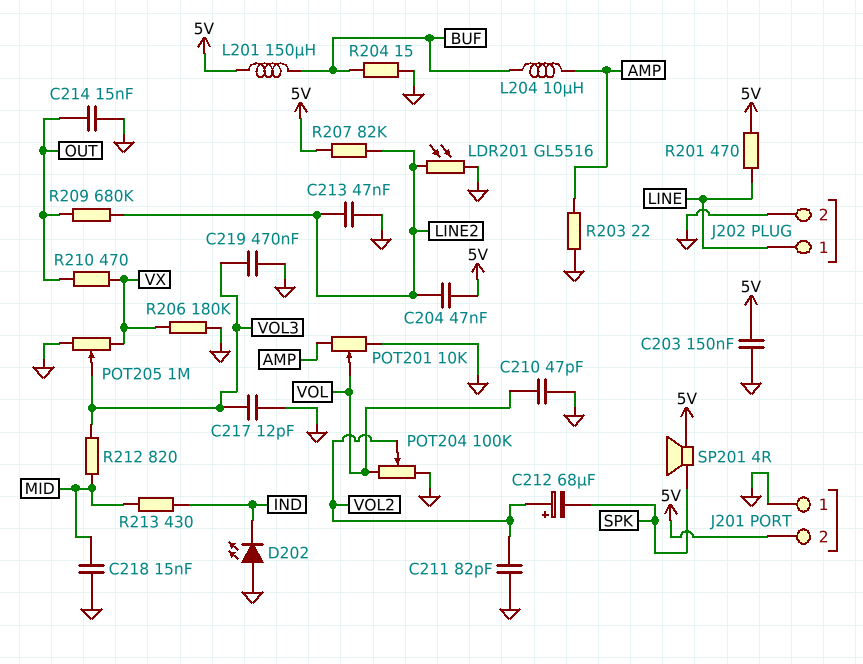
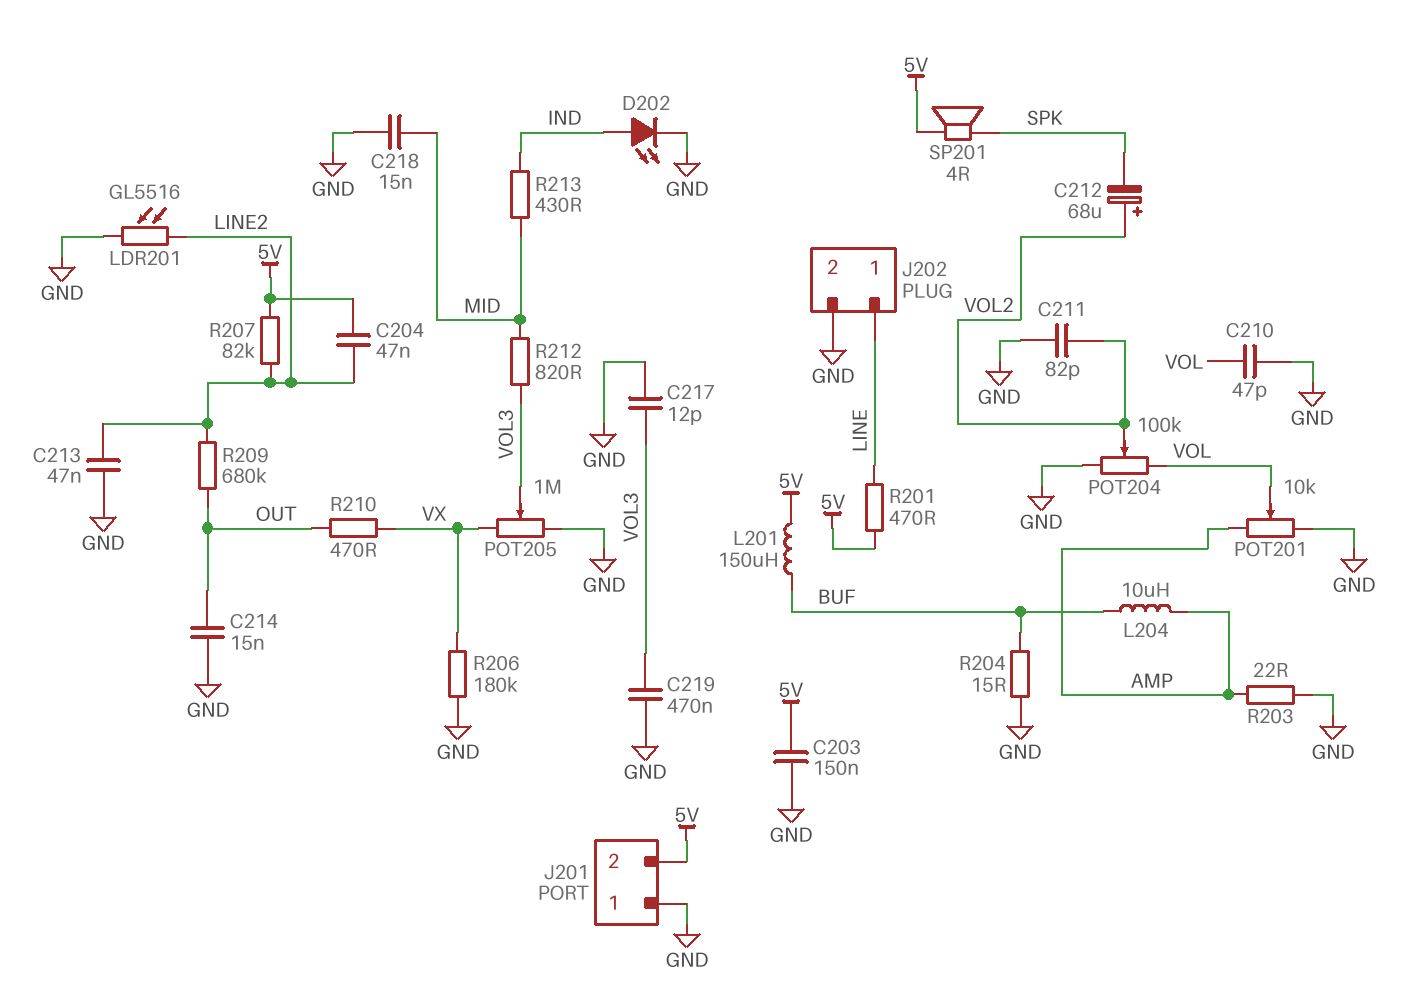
D202: LED (A GND, K IND) -> LED (A IND, K GND)

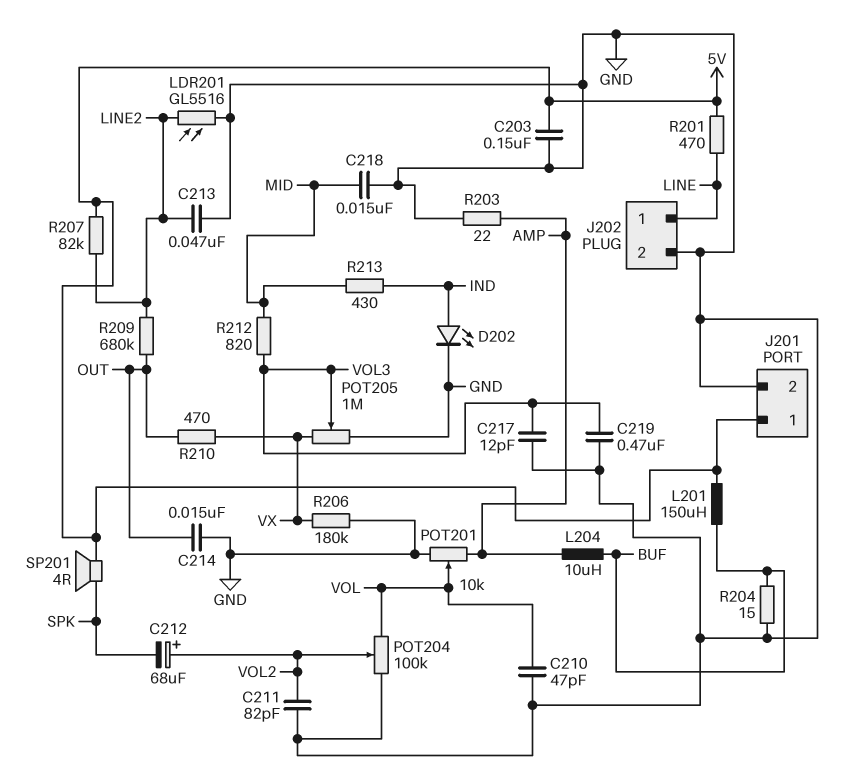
C204: 47nF (5V, LINE2) -> none
J201 pin 1: GND -> 5V
J201 pin 2: 5V -> GND

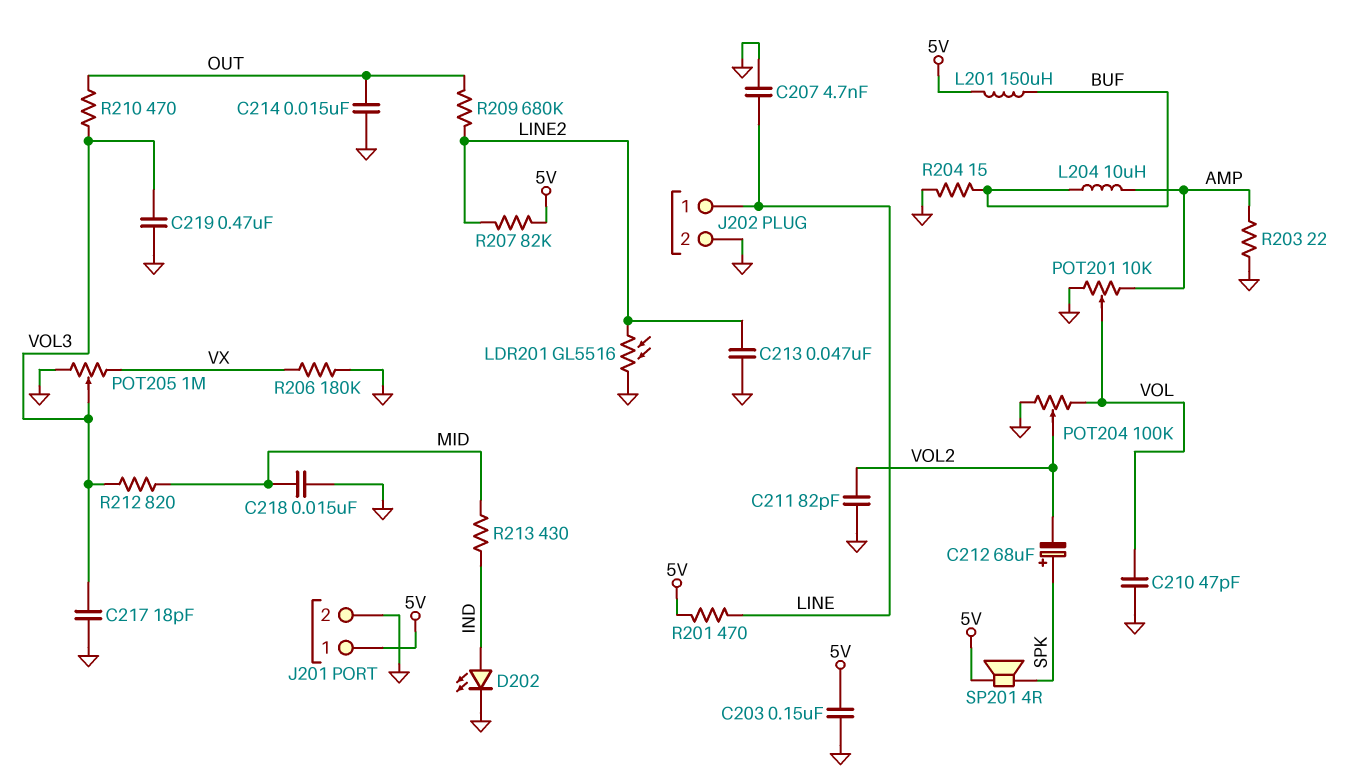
C207: none -> 4.7nF (GND, LINE)
C212: 68uF (plus VOL2, minus SPK) -> 68uF (plus SPK, minus VOL2)
C217: 12pF (GND, VOL3) -> 18pF (GND, VOL3)
R210: 470 (OUT, VX) -> 470 (OUT, VOL3)

